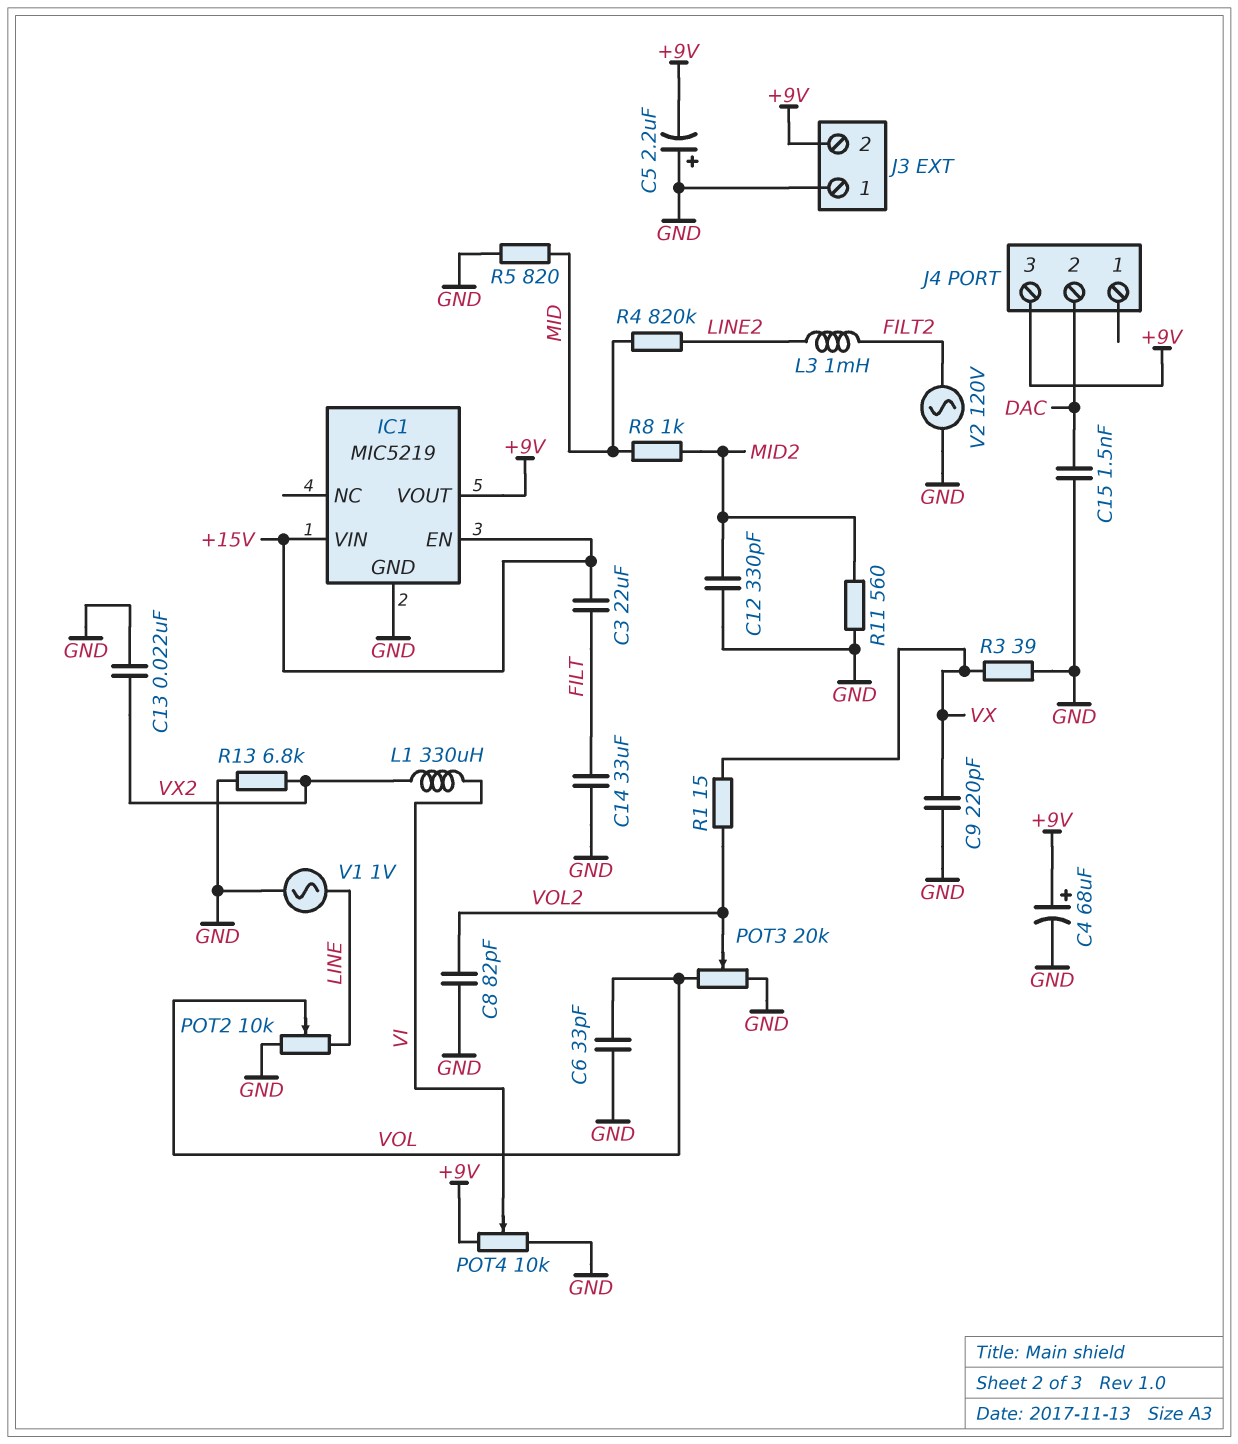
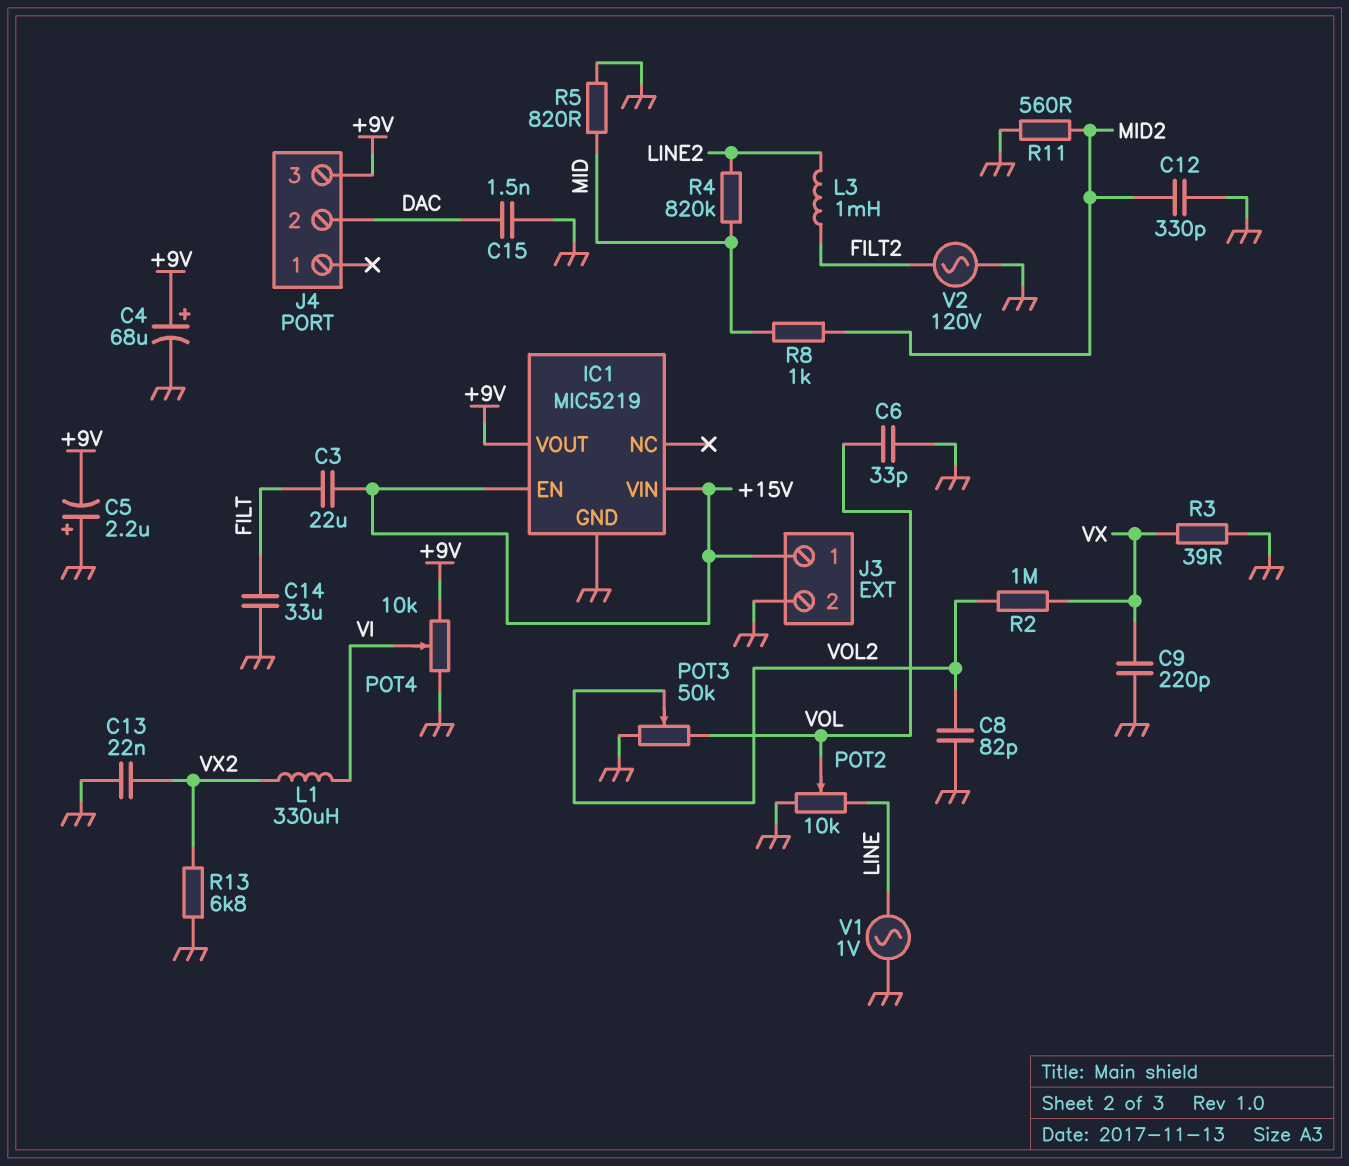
J3 pin 1: GND -> +15V
J3 pin 2: +9V -> GND
POT3: 20k (GND, VOL, wiper VOL2) -> 50k (GND, VOL, wiper VOL2)
R1: 15 (VOL2, VX) -> none
R2: none -> 1M (VOL2, VX)

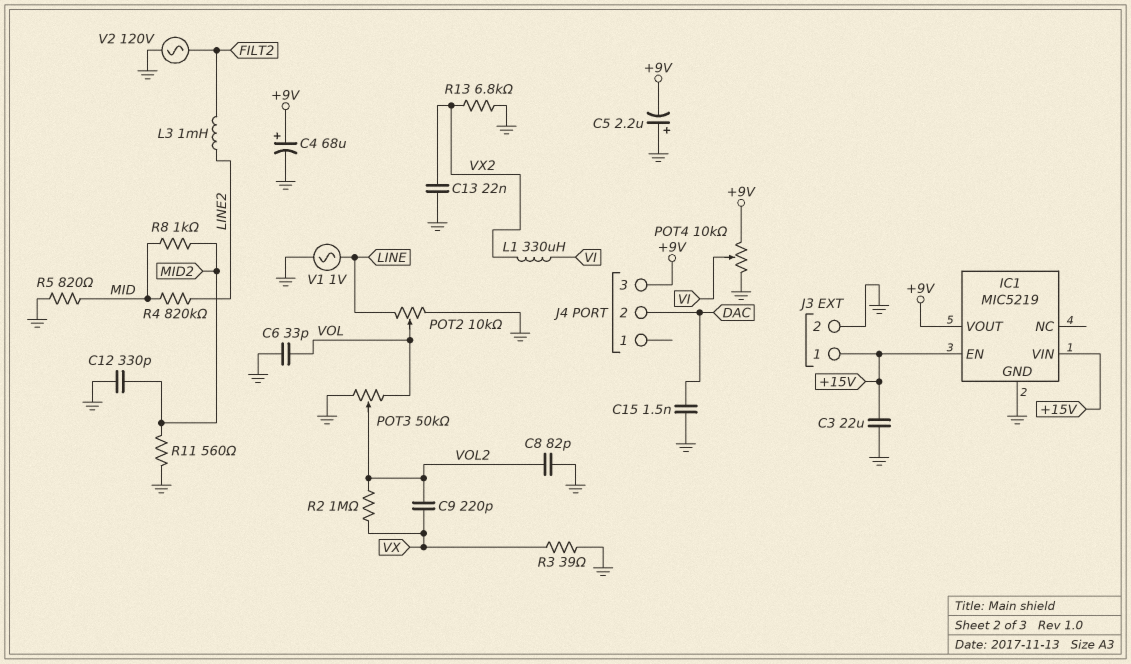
C3: 22uF (+15V, FILT) -> 22uF (+15V, GND)
C9: 220pF (GND, VX) -> 220pF (VOL2, VX)
C14: 33uF (FILT, GND) -> none

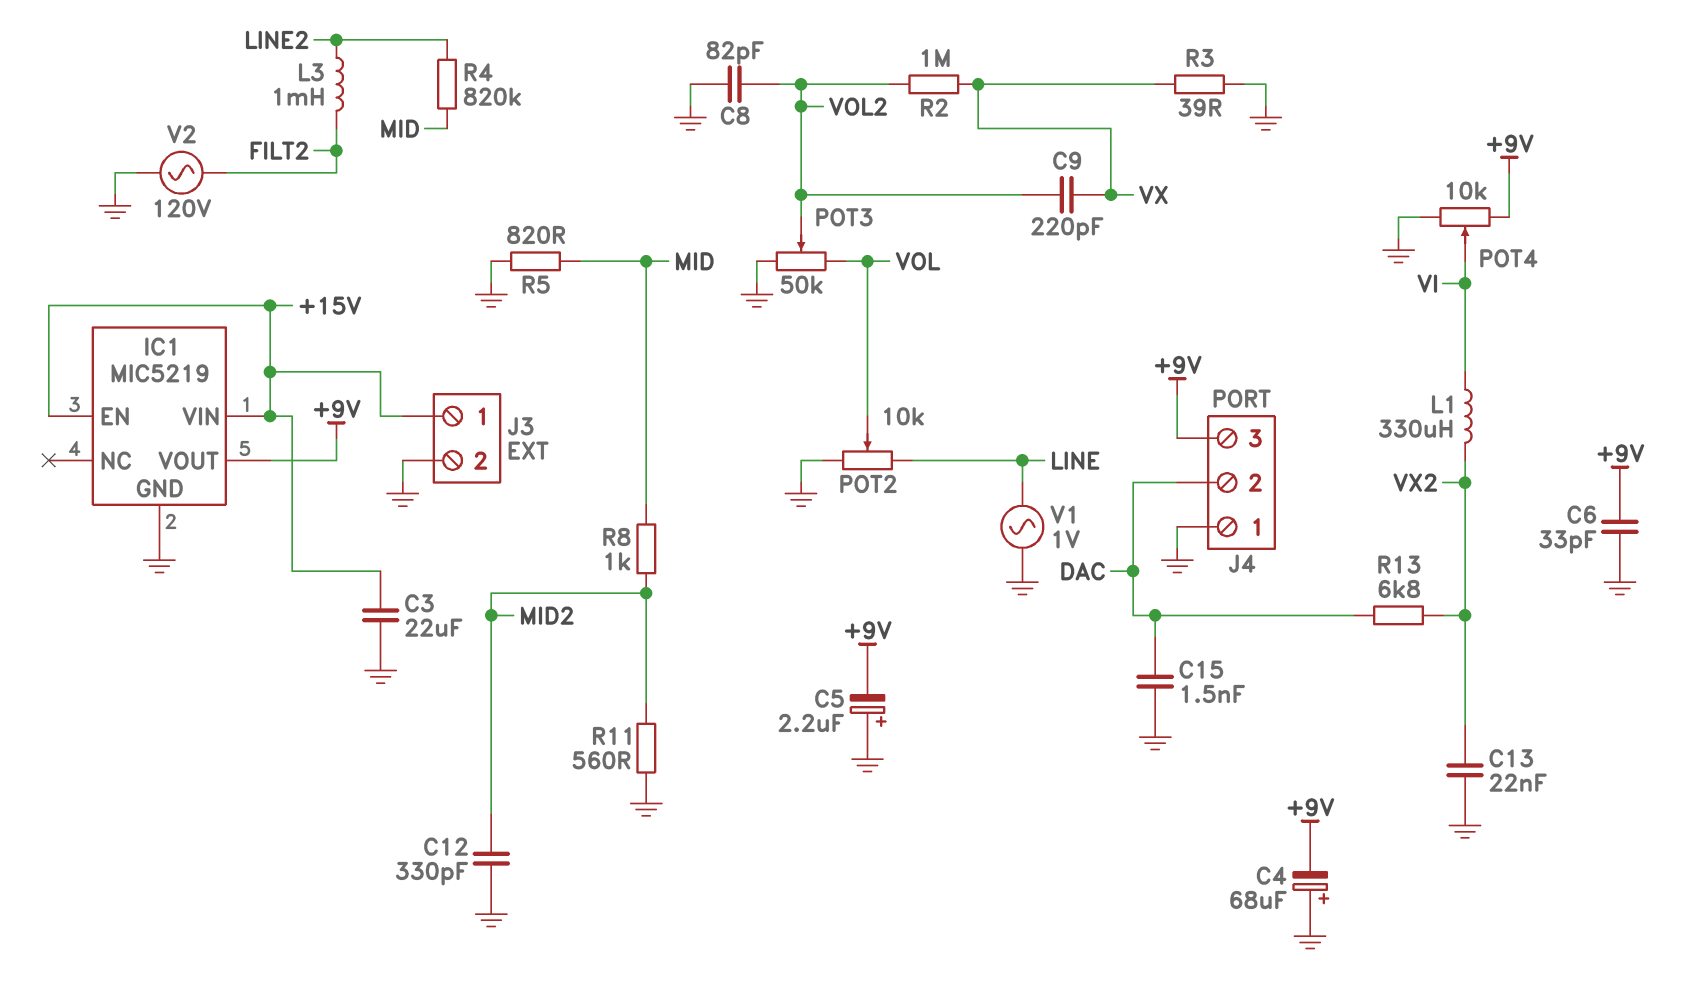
C4: 68uF (plus +9V, minus GND) -> 68uF (plus GND, minus +9V)
C6: 33pF (GND, VOL) -> 33pF (+9V, GND)
J4 pin 1: none -> GND
R13: 6.8k (GND, VX2) -> 6.8k (DAC, VX2)

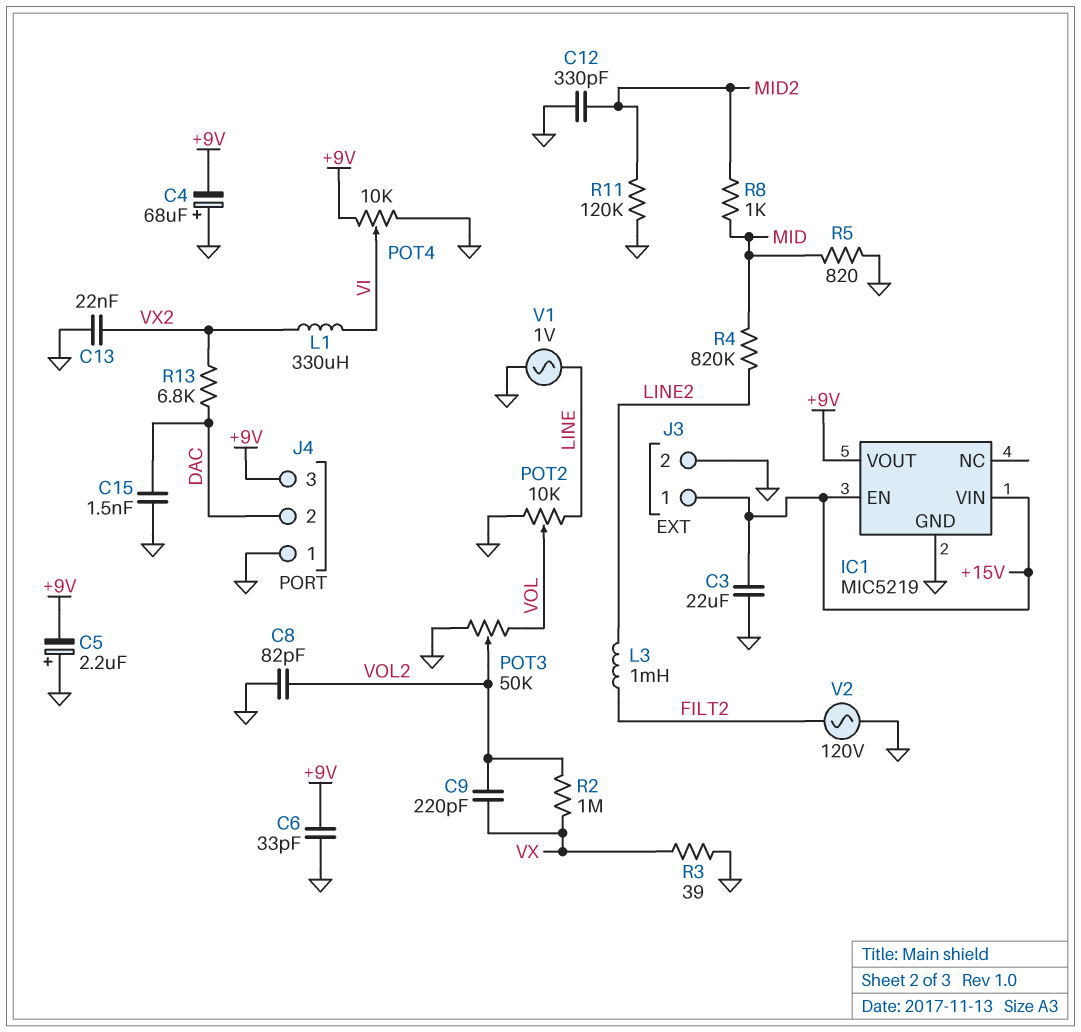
R11: 560 (GND, MID2) -> 120k (GND, MID2)

